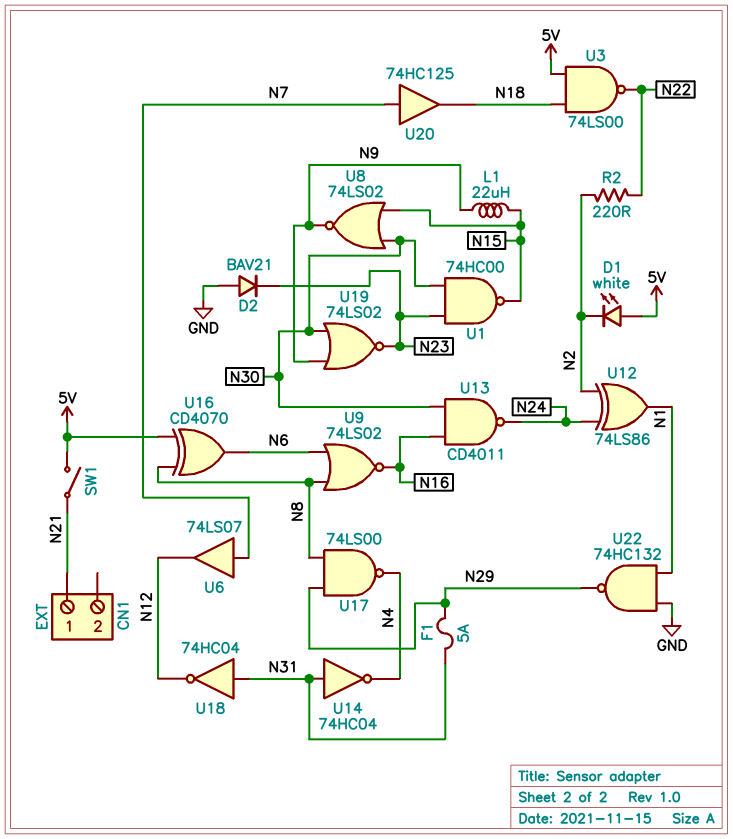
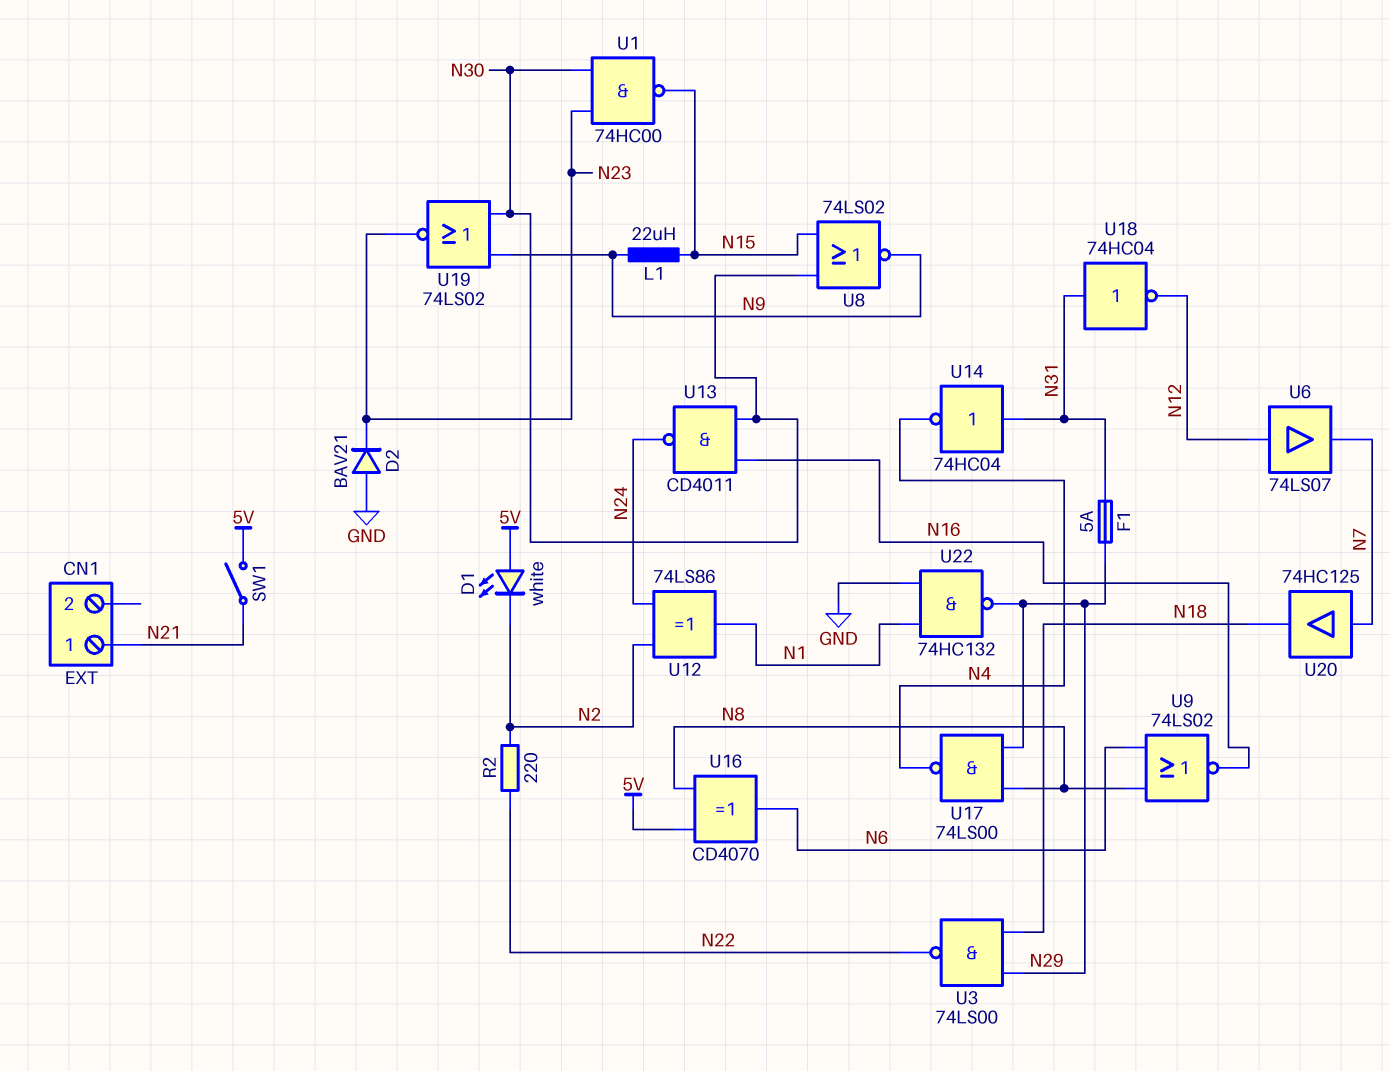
U3: NAND 74LS00 (in 5V, in N18, out N22) -> NAND 74LS00 (in N18, in N29, out N22)
U6: buffer 74LS07 (in N7, out N12) -> buffer 74LS07 (in N12, out N7)

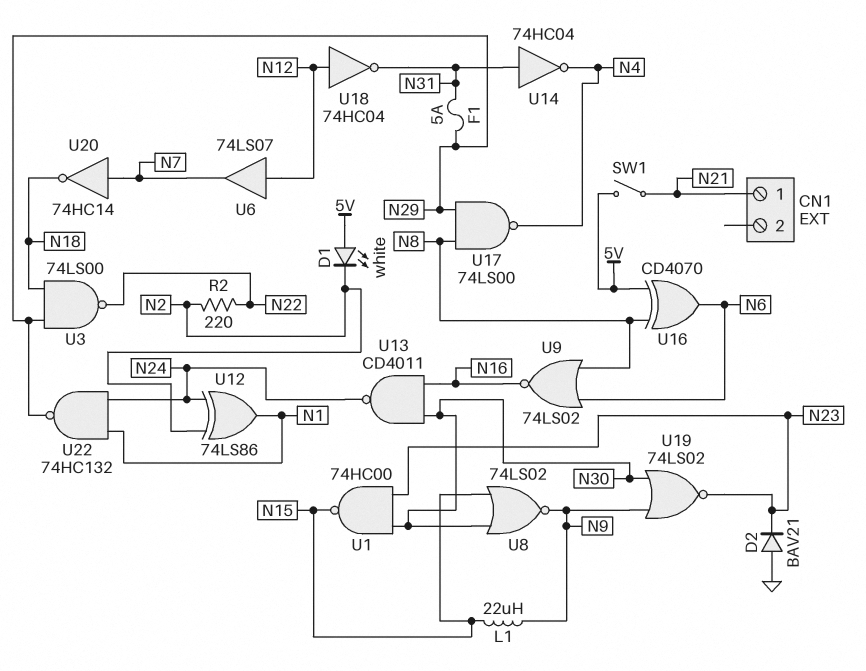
U18: NOT 74HC04 (in N31, out N12) -> NOT 74HC04 (in N12, out N31)
U20: buffer 74HC125 (in N7, out N18) -> NOT 74HC14 (in N7, out N18)
U22: NAND 74HC132 (in GND, in N1, out N29) -> NAND 74HC132 (in N1, in N24, out N29)

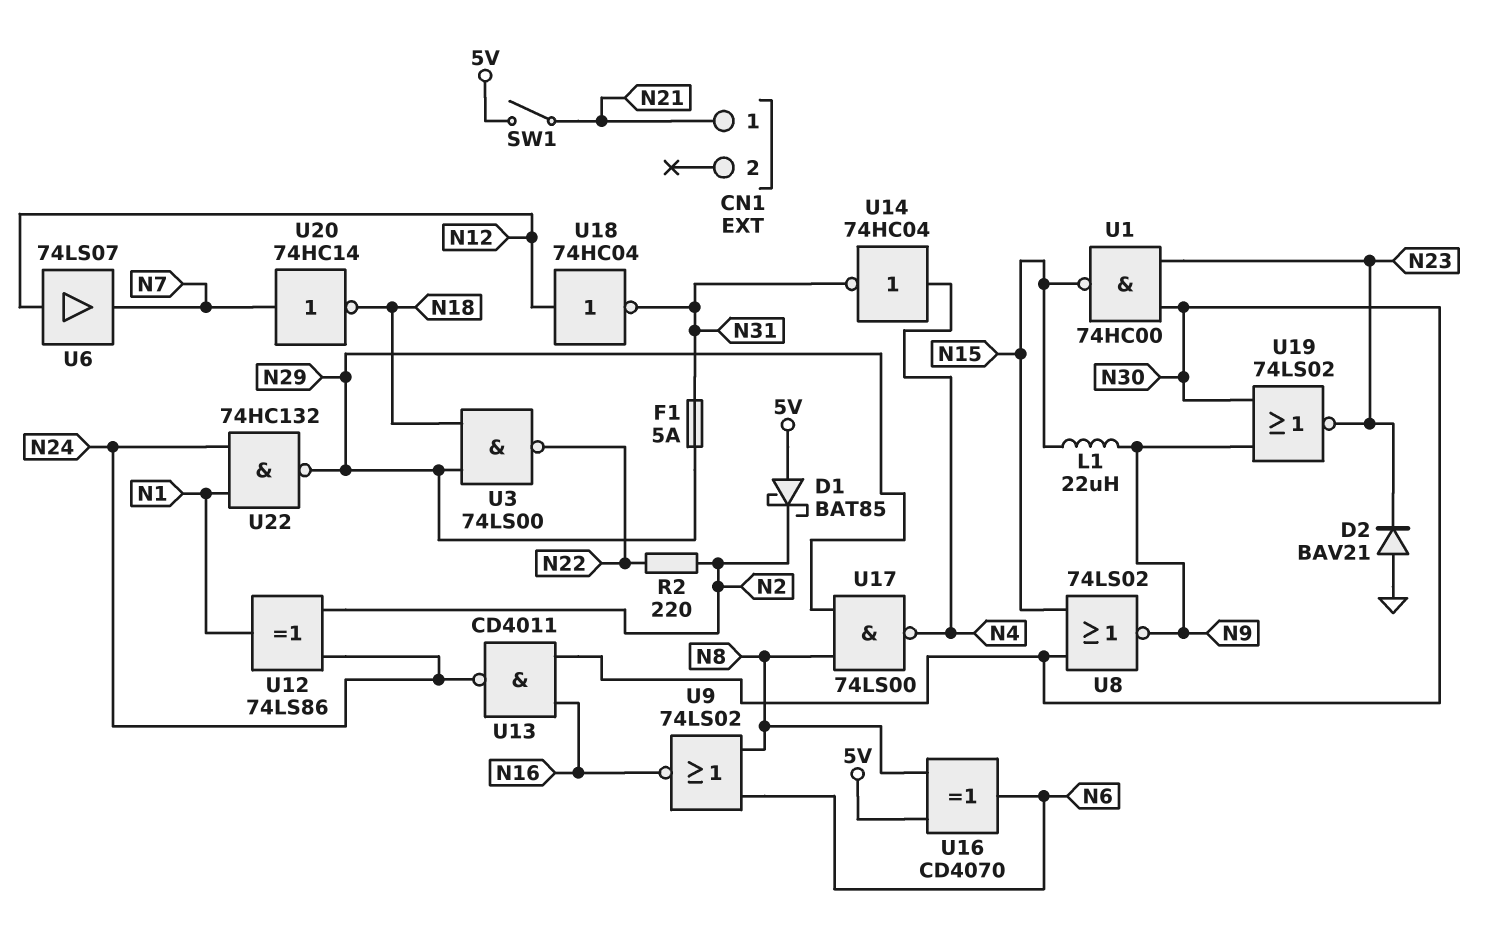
D1: LED white (A 5V, K N2) -> schottky BAT85 (A 5V, K N2)
U14: NOT 74HC04 (in N31, out N4) -> NOT 74HC04 (in N4, out N31)

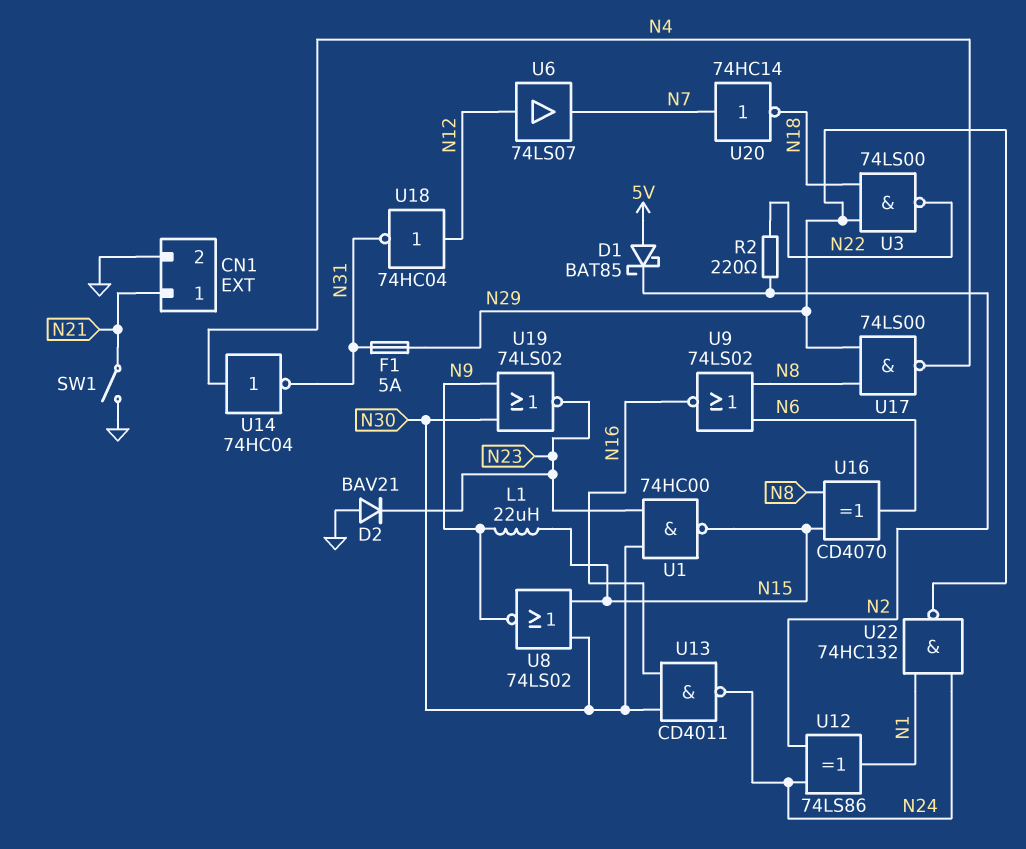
CN1 pin 2: none -> GND
SW1: switch (5V, N21) -> switch (GND, N21)
U16: XOR CD4070 (in 5V, in N8, out N6) -> XOR CD4070 (in N8, in N15, out N6)

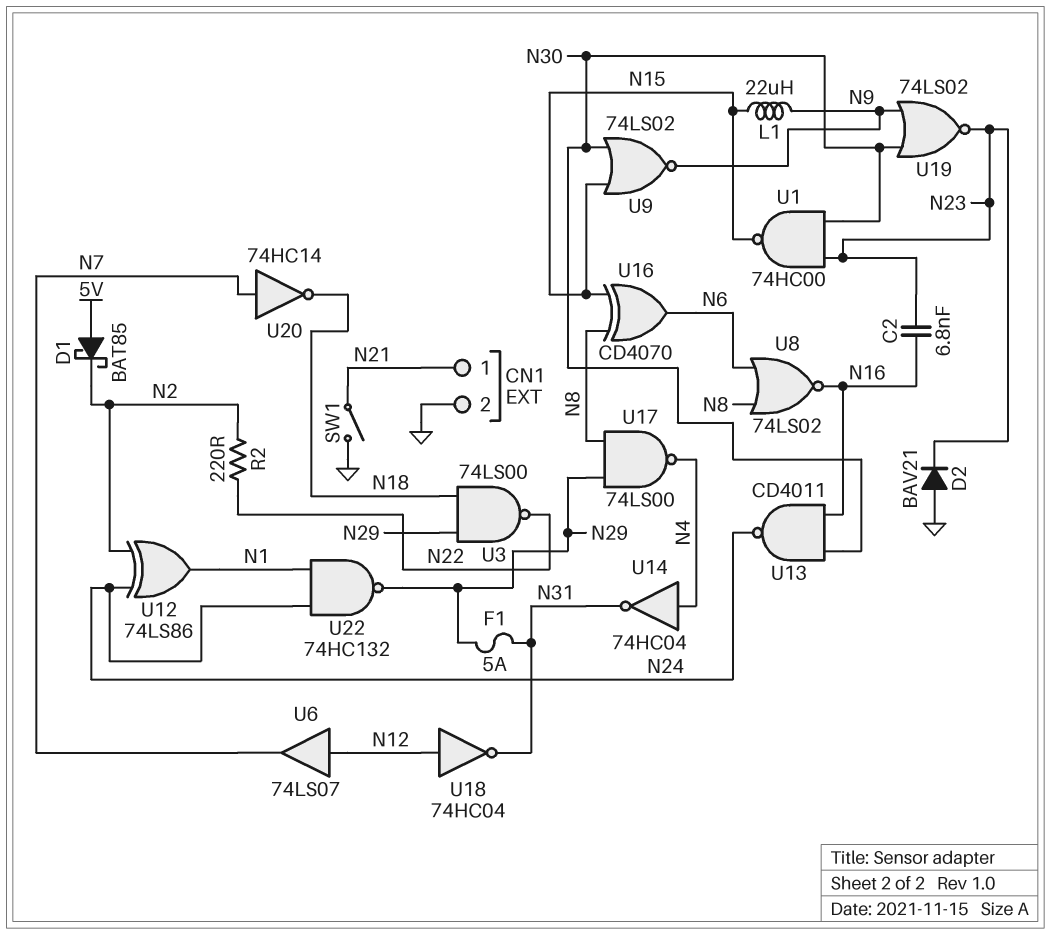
C2: none -> 6.8nF (N16, N23)
U8: NOR 74LS02 (in N15, in N30, out N9) -> NOR 74LS02 (in N6, in N8, out N16)
U9: NOR 74LS02 (in N6, in N8, out N16) -> NOR 74LS02 (in N15, in N30, out N9)

